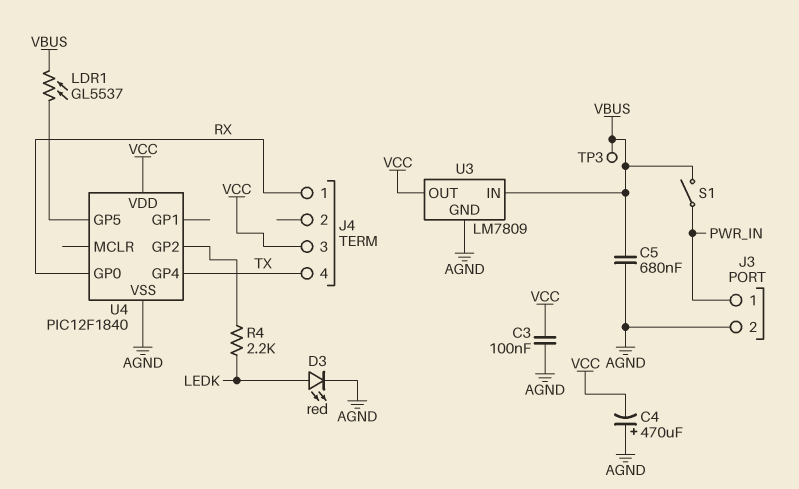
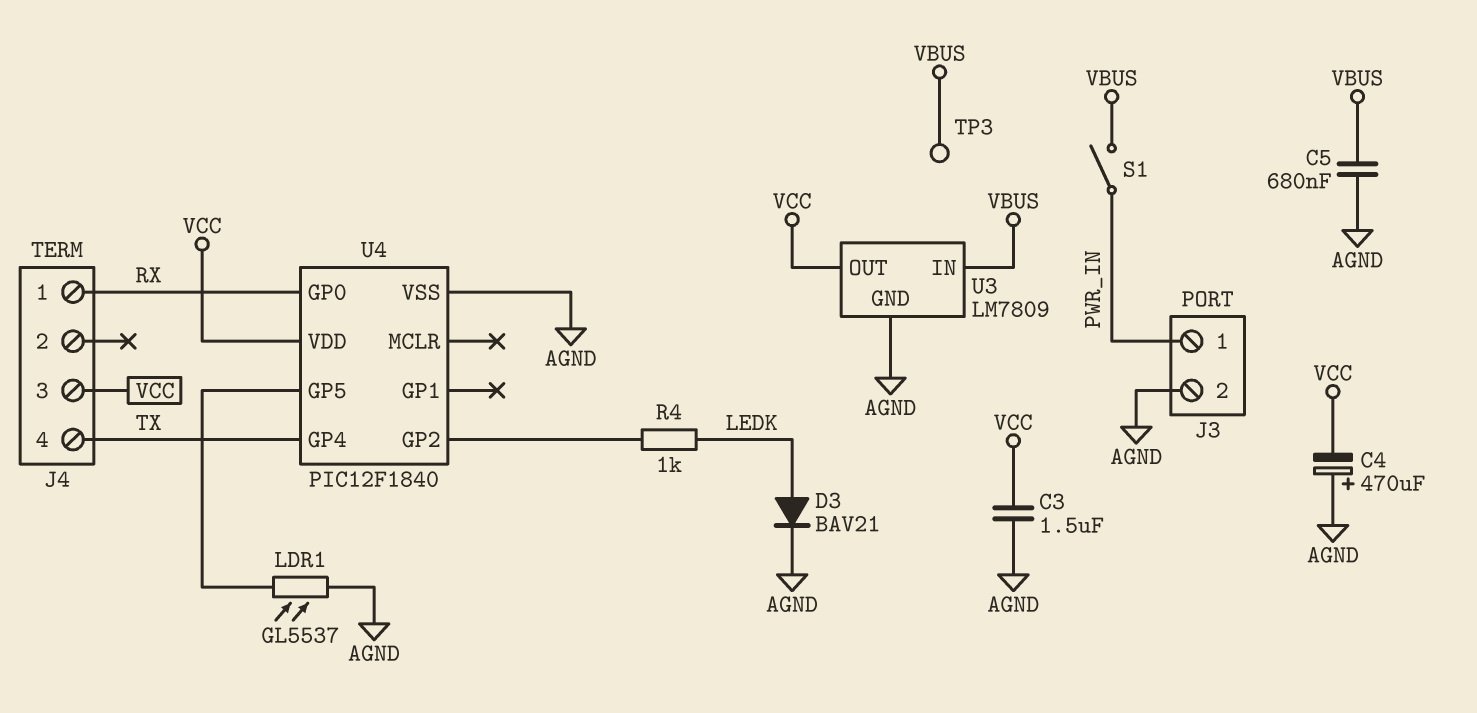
C3: 100nF (AGND, VCC) -> 1.5uF (AGND, VCC)
D3: LED red (A LEDK, K AGND) -> diode BAV21 (A LEDK, K AGND)
LDR1: GL5537 (U4/GP5, VBUS) -> GL5537 (AGND, U4/GP5)
R4: 2.2k (LEDK, U4/GP2) -> 1k (LEDK, U4/GP2)

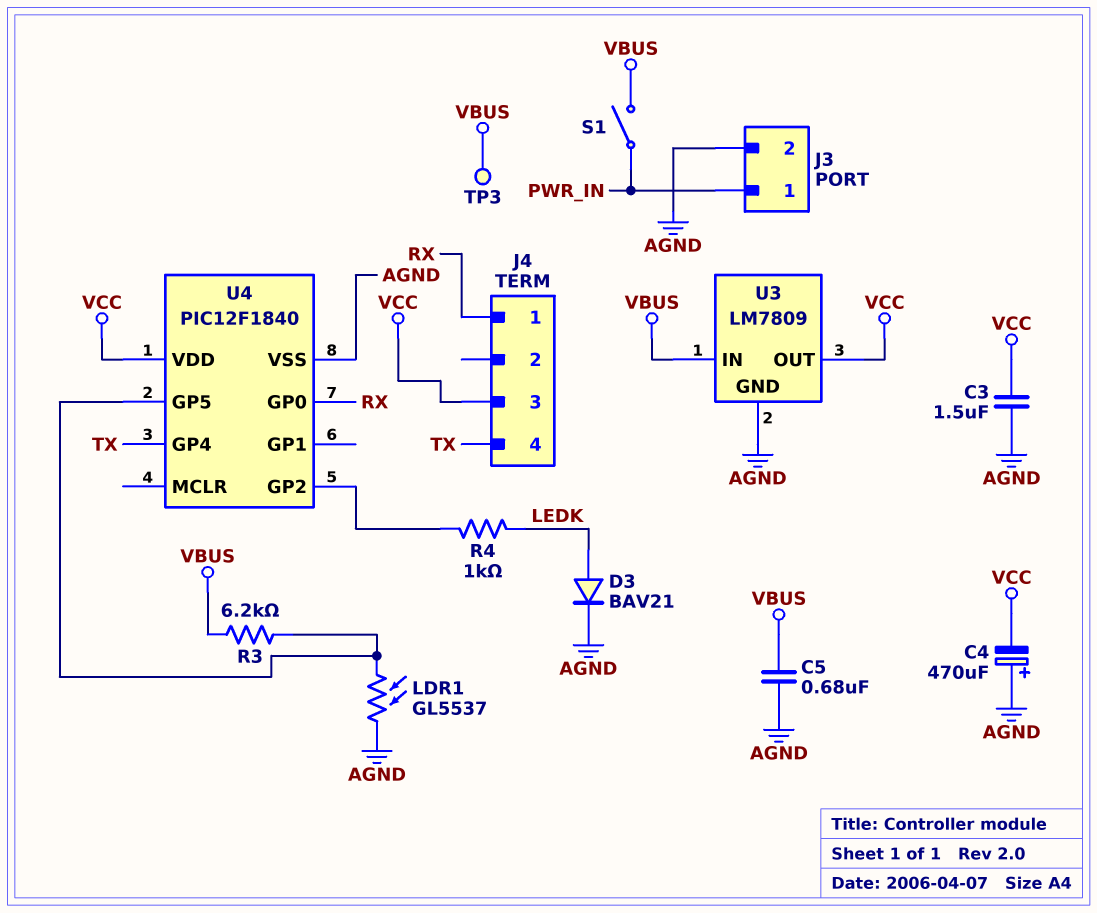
R3: none -> 6.2k (U4/GP5, VBUS)

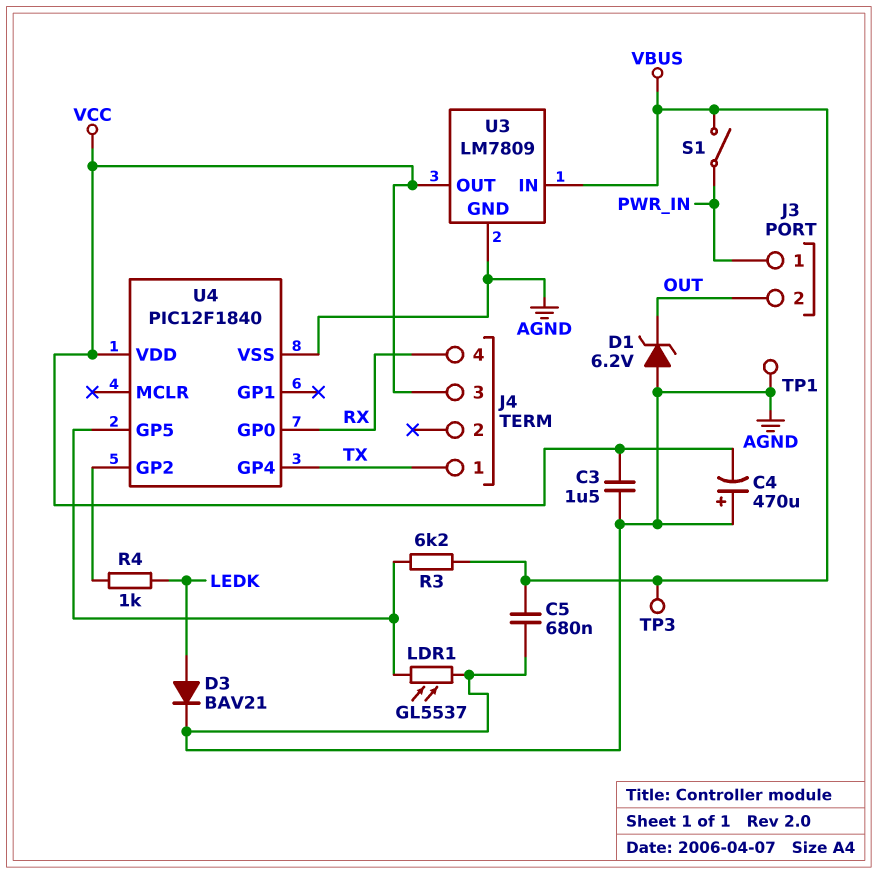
D1: none -> zener 6.2V (A AGND, K OUT)
J3 pin 2: AGND -> OUT
J4 pin 1: RX -> TX
J4 pin 4: TX -> RX
TP1: none -> test point (AGND)

